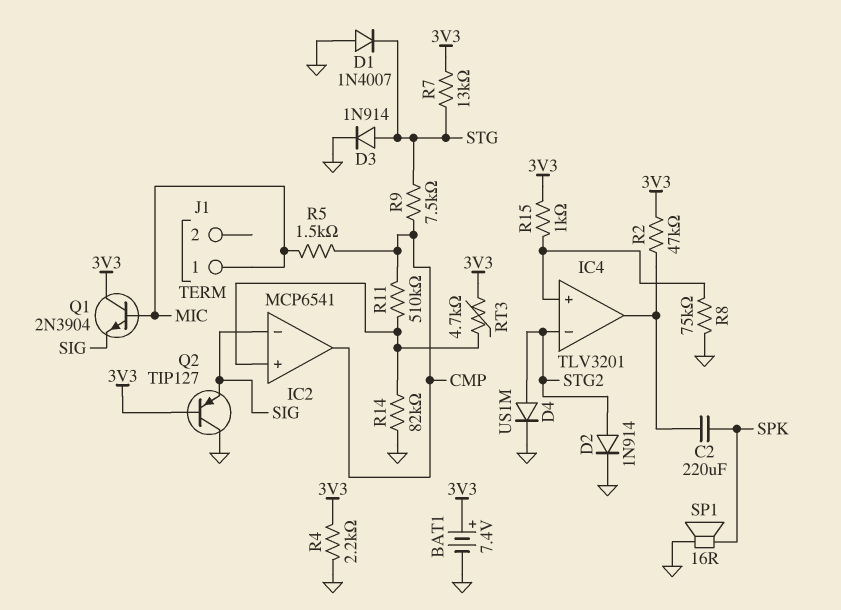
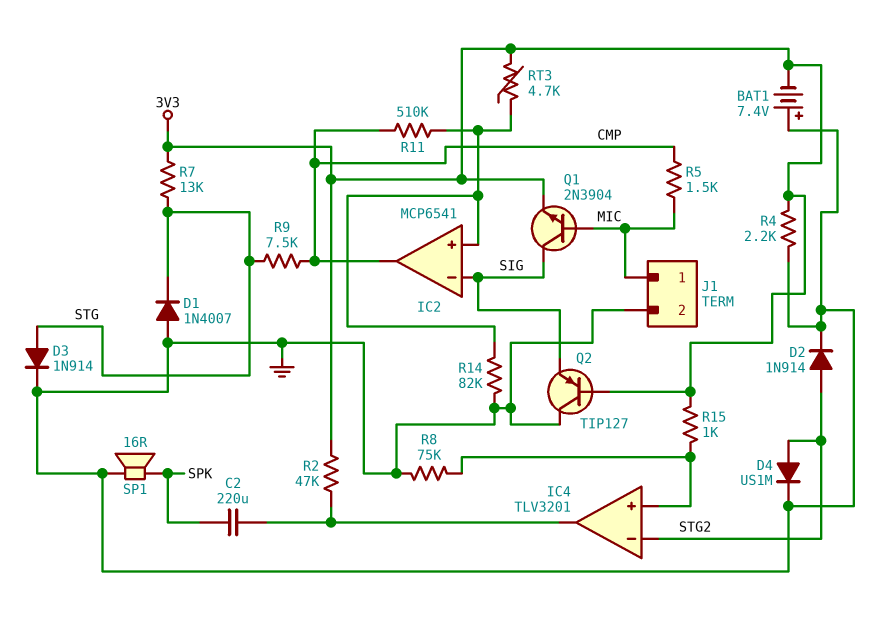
BAT1: 7.4V (plus 3V3, minus GND) -> 7.4V (plus GND, minus 3V3)
J1 pin 2: none -> GND
Q1: NPN 2N3904 (B MIC, C 3V3, E SIG) -> NPN 2N3904 (B MIC, C SIG, E 3V3)

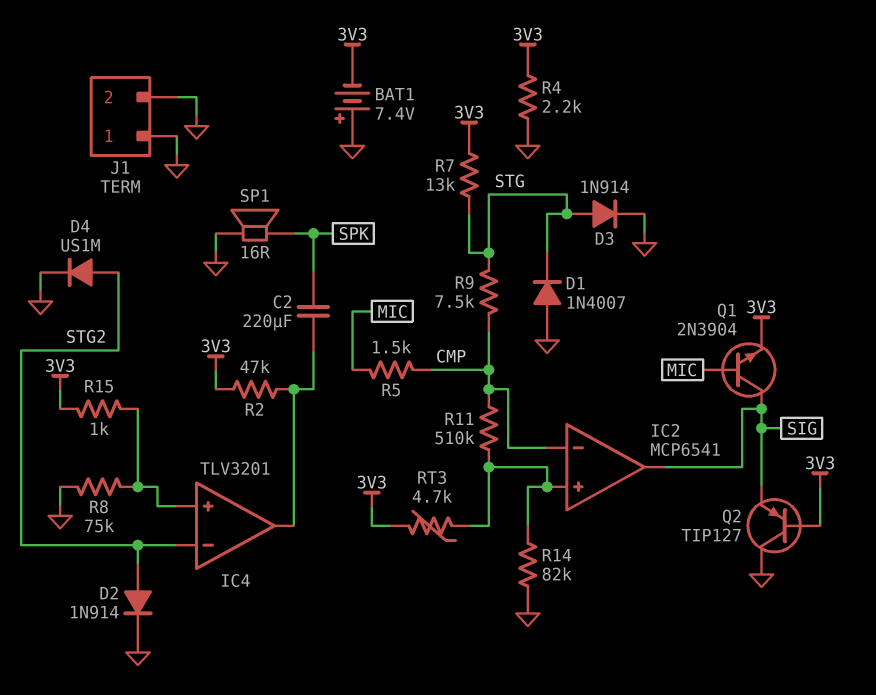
IC2 pin in-: SIG -> CMP
IC2 pin out: CMP -> SIG
J1 pin 1: MIC -> GND

